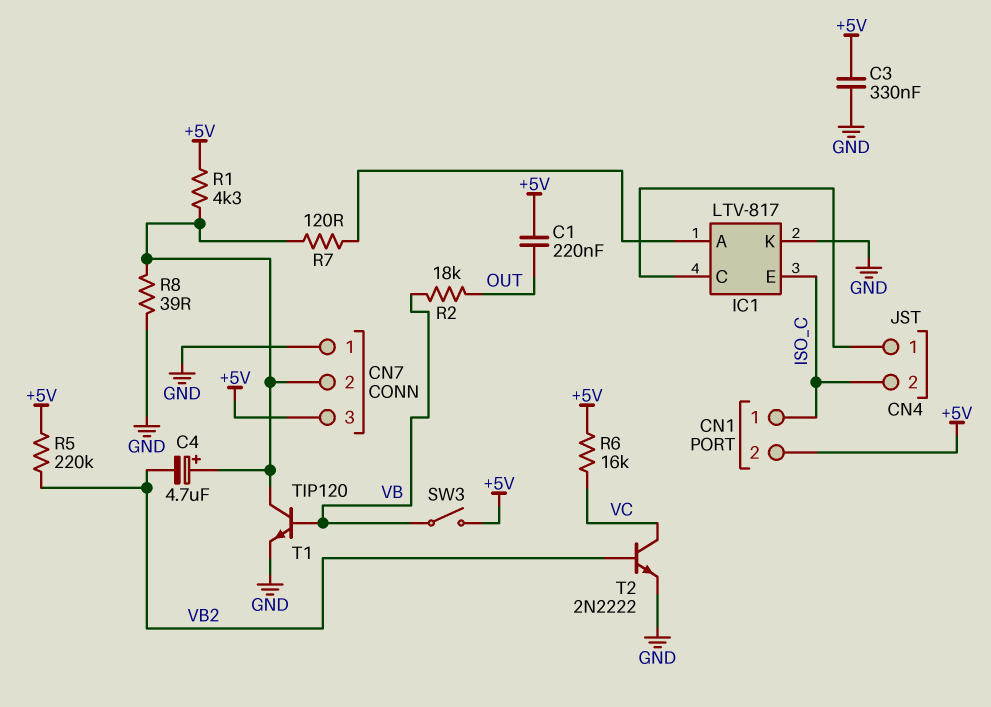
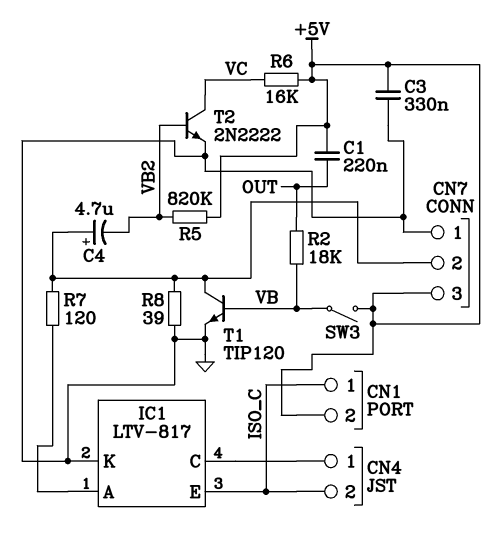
R1: 4.3k (+5V, CN7/2) -> none
R5: 220k (+5V, VB2) -> 820k (+5V, VB2)

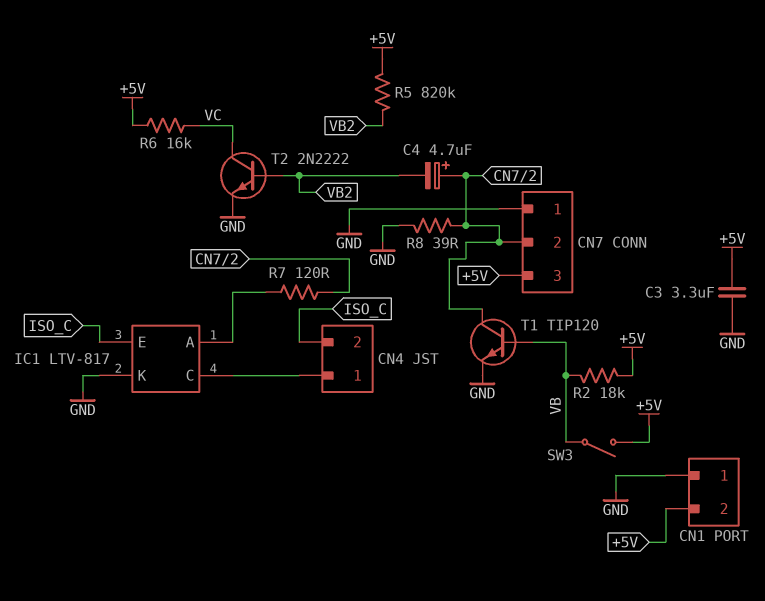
C1: 220nF (+5V, OUT) -> none
C3: 330nF (+5V, GND) -> 3.3uF (+5V, GND)
CN1 pin 1: ISO_C -> GND
R2: 18k (OUT, VB) -> 18k (+5V, VB)

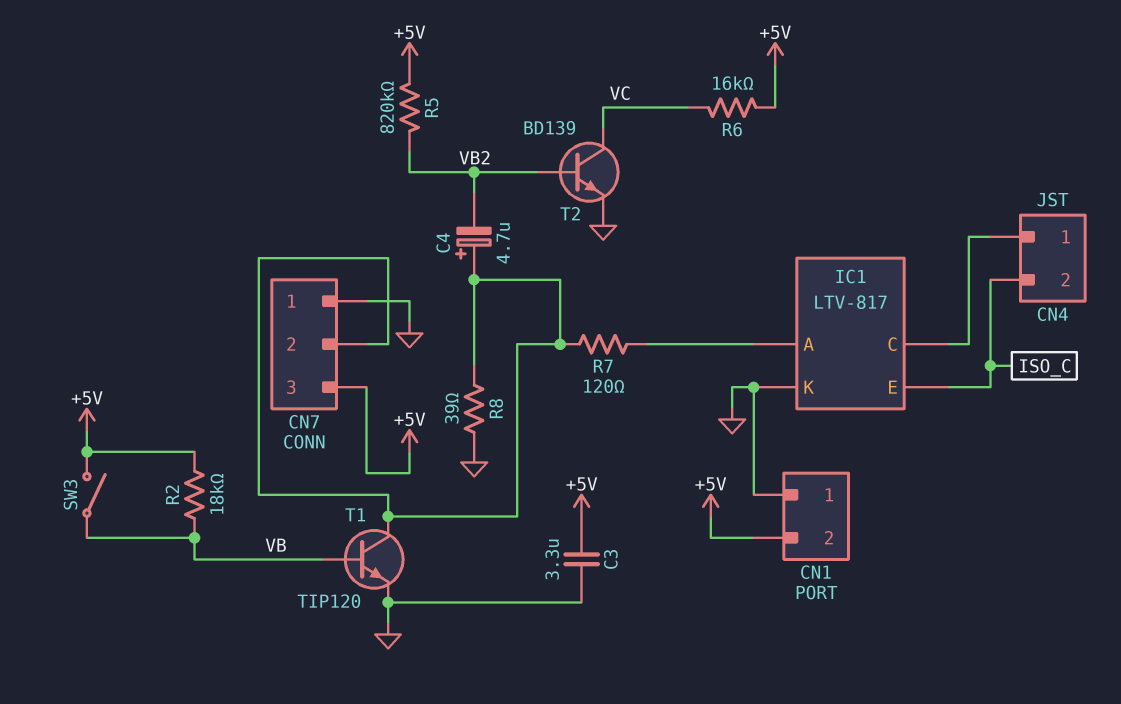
T2: NPN 2N2222 (B VB2, C VC, E GND) -> NPN BD139 (B VB2, C VC, E GND)

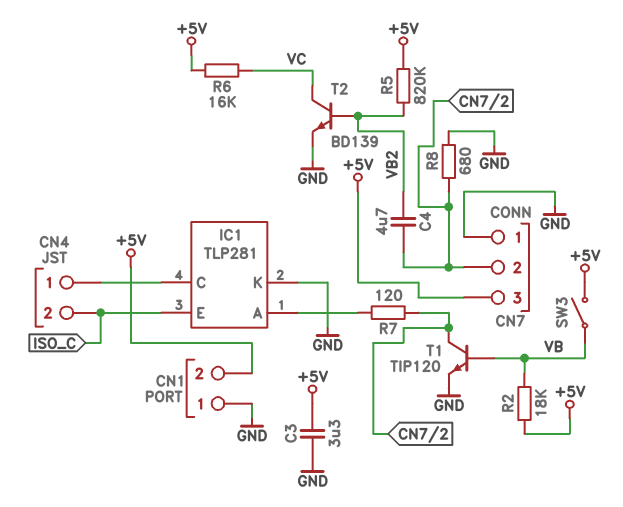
C4: 4.7uF (plus CN7/2, minus VB2) -> 4.7uF (CN7/2, VB2)
IC1: LTV-817 -> TLP281
R8: 39 (CN7/2, GND) -> 680 (CN7/2, GND)

